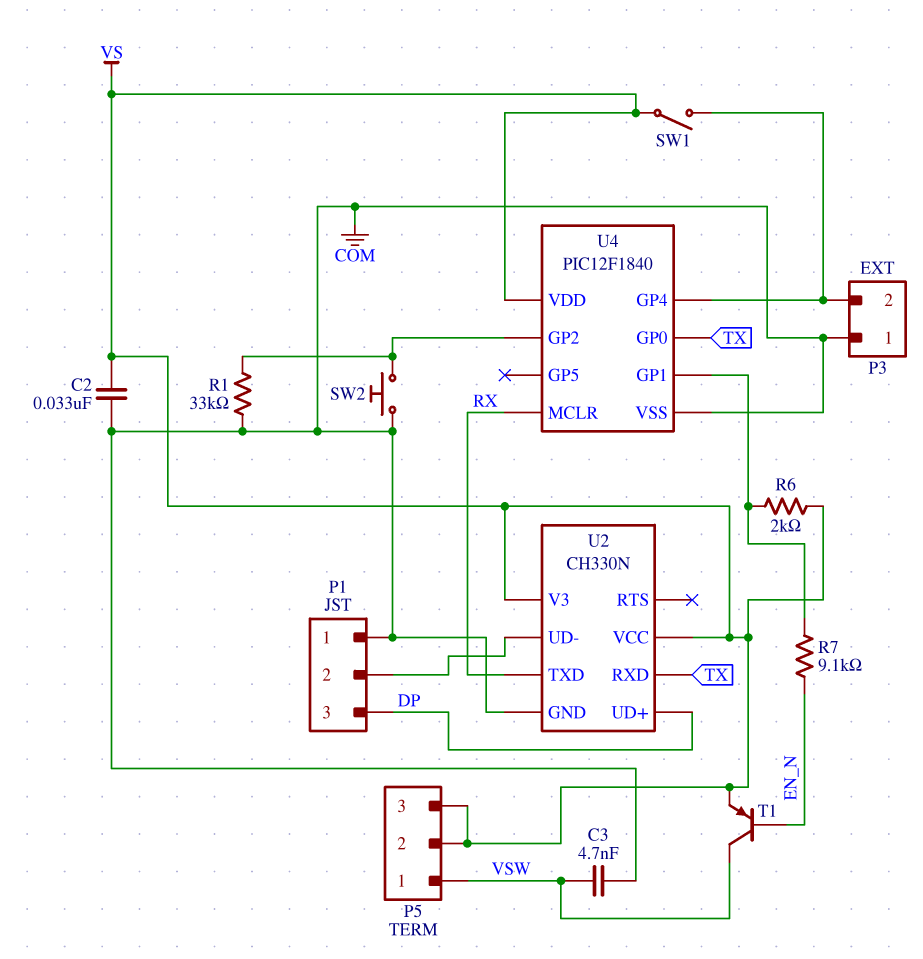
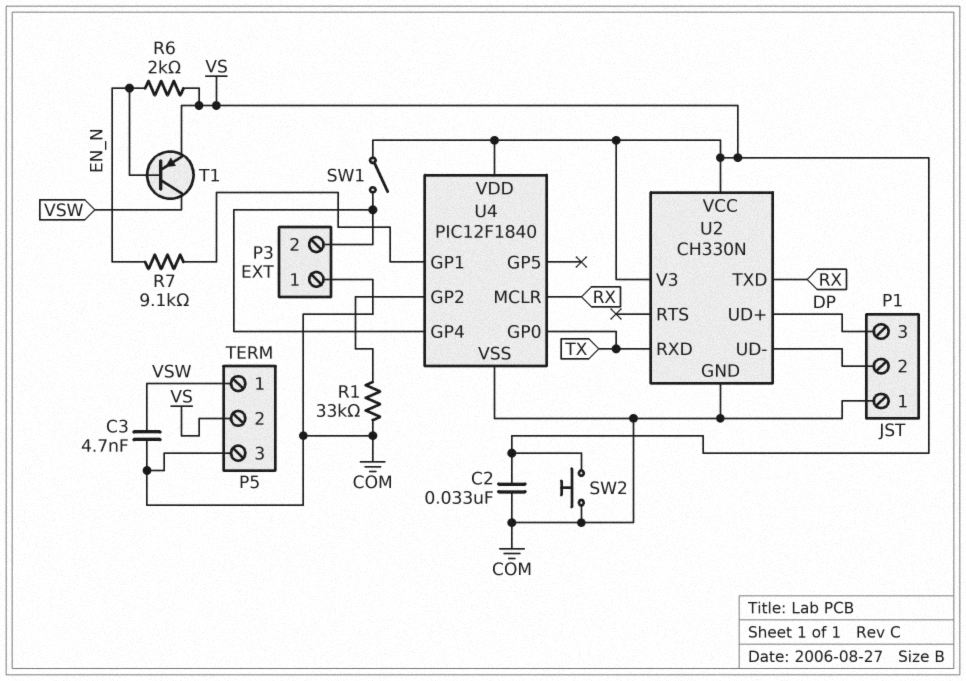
P5 pin 3: VS -> COM
R6: 2k (U4/GP1, VS) -> 2k (EN_N, VS)
SW2: button (COM, U4/GP2) -> button (COM, VS)

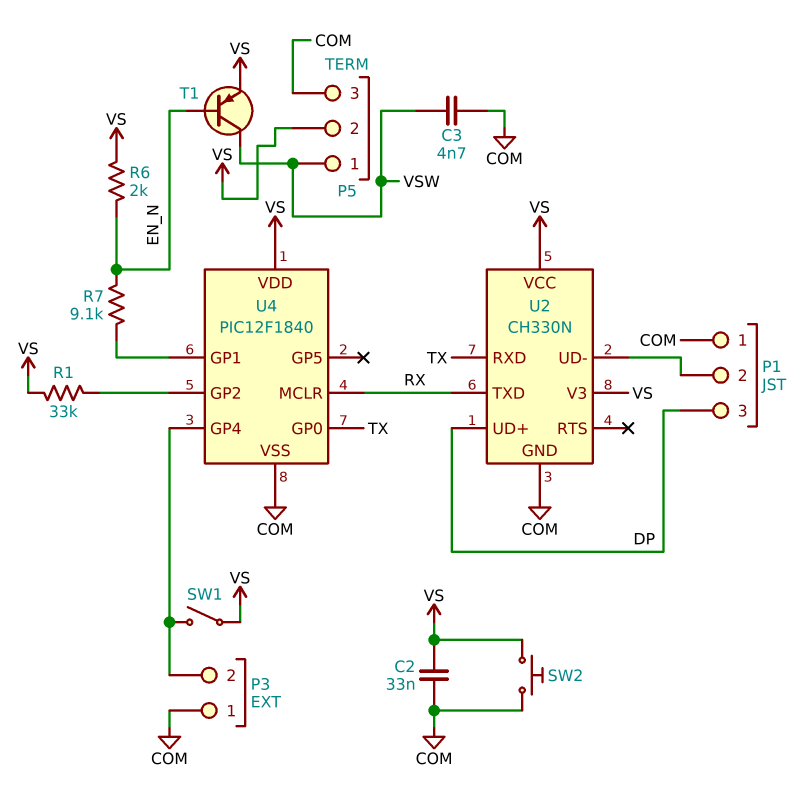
R1: 33k (COM, U4/GP2) -> 33k (U4/GP2, VS)

